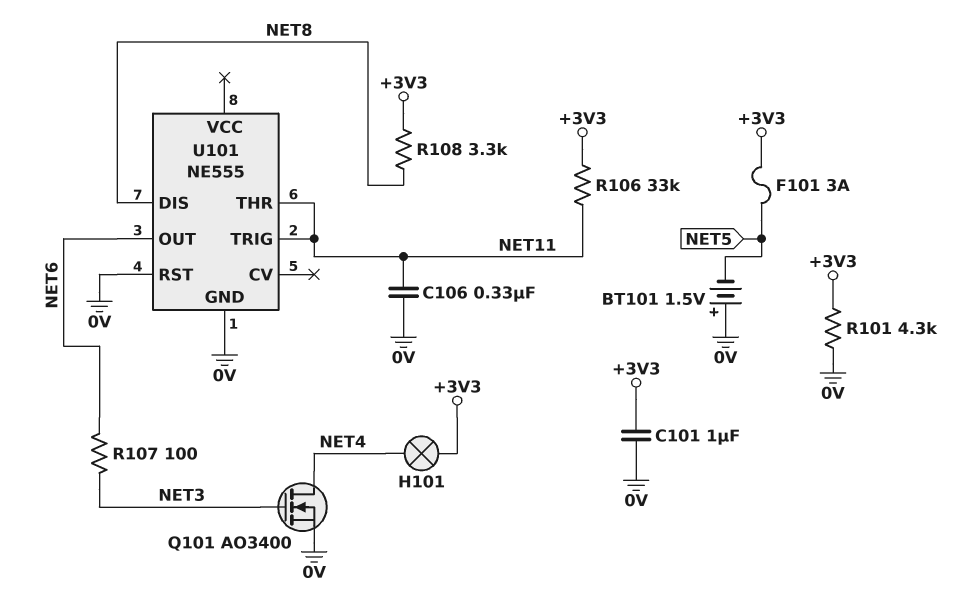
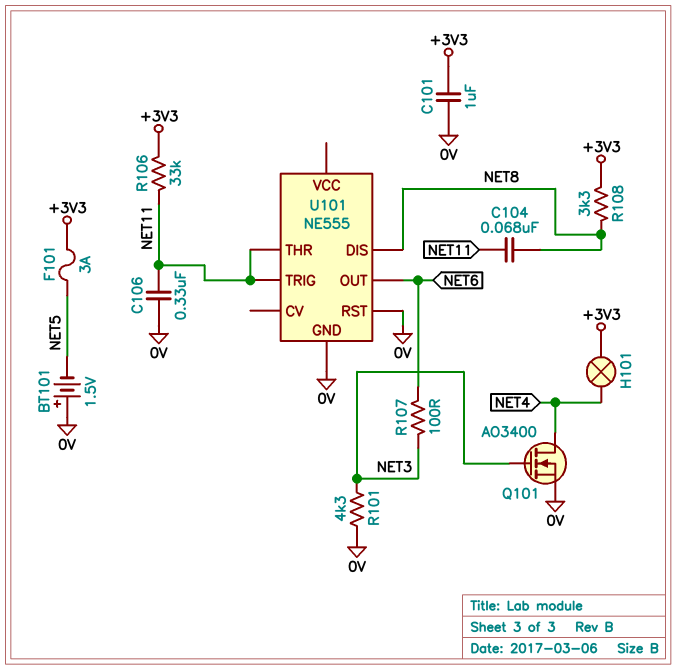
C104: none -> 68nF (NET8, NET11)
R101: 4.3k (+3V3, 0V) -> 4.3k (0V, NET3)

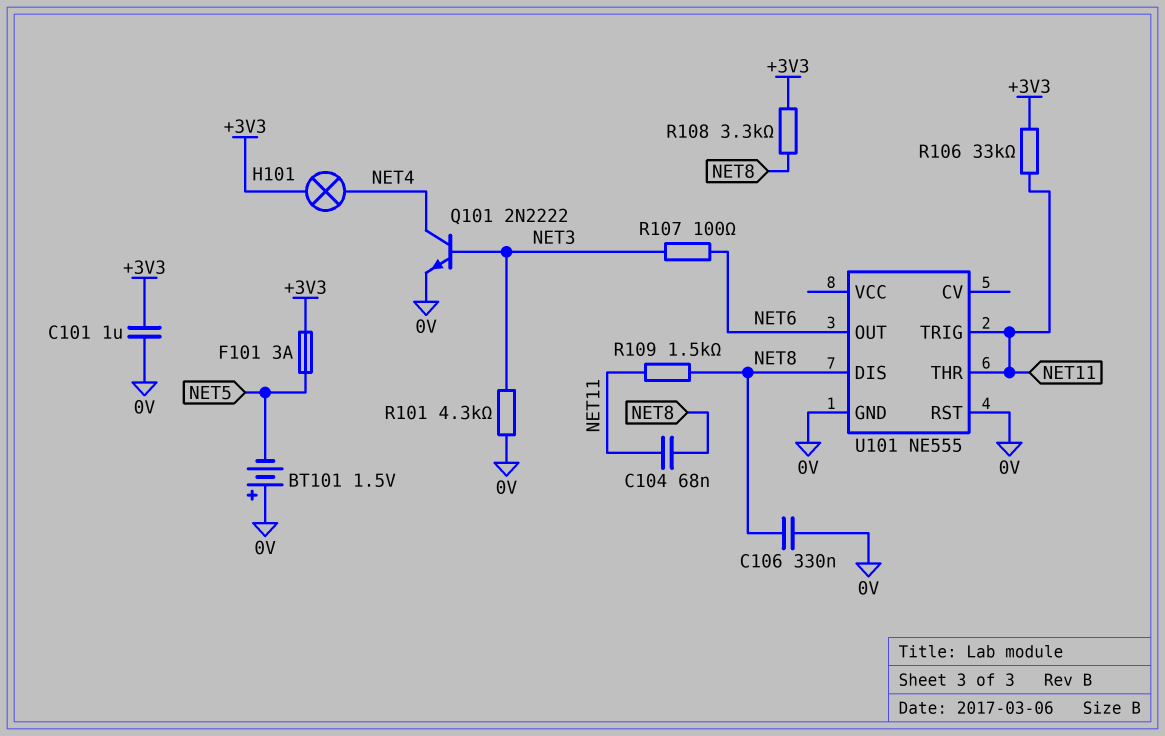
C106: 330nF (0V, NET11) -> 330nF (0V, NET8)
Q101: NMOS AO3400 (G NET3, D NET4, S 0V) -> NPN 2N2222 (B NET3, C NET4, E 0V)
R109: none -> 1.5k (NET8, NET11)

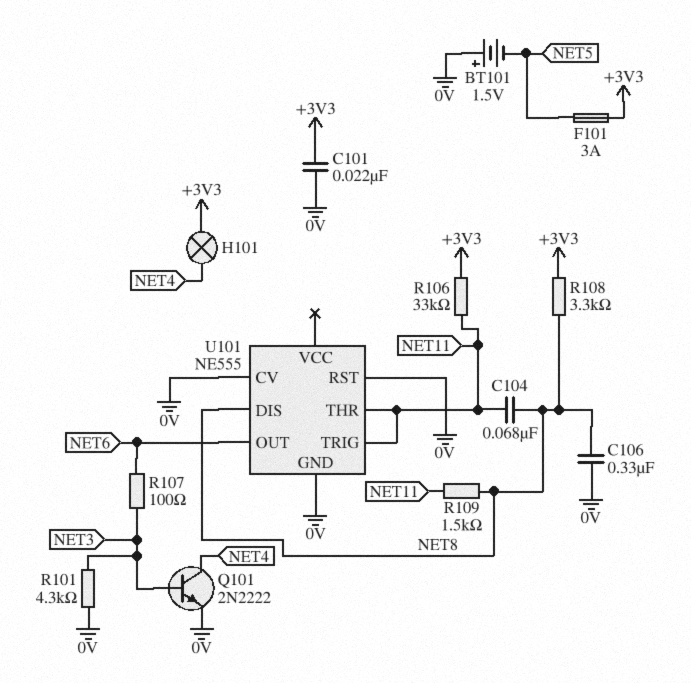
C101: 1uF (+3V3, 0V) -> 22nF (+3V3, 0V)
U101 pin CV: none -> 0V

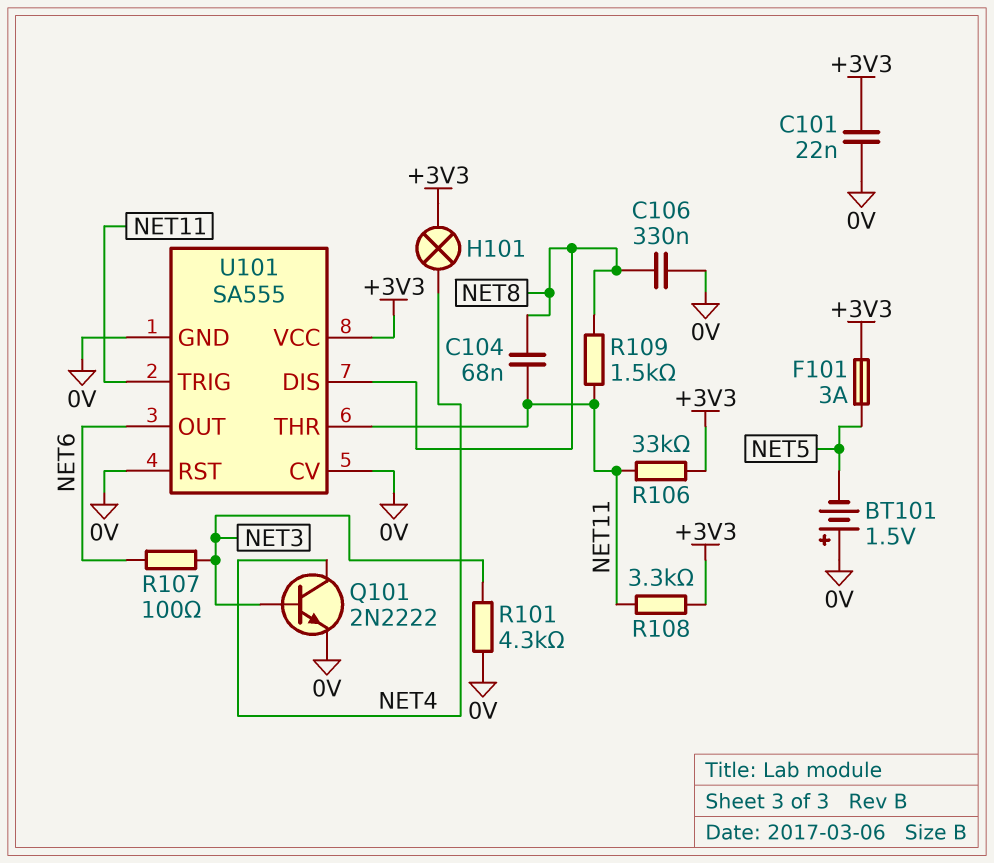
R108: 3.3k (+3V3, NET8) -> 3.3k (+3V3, NET11)
U101: NE555 -> SA555
U101 pin VCC: none -> +3V3

